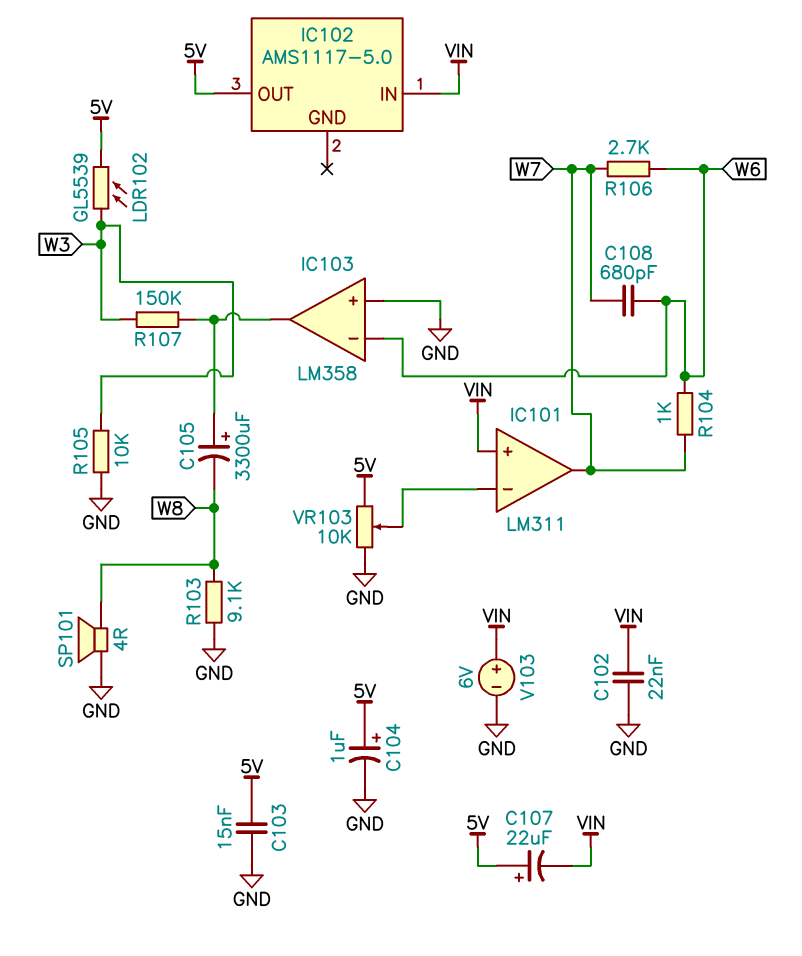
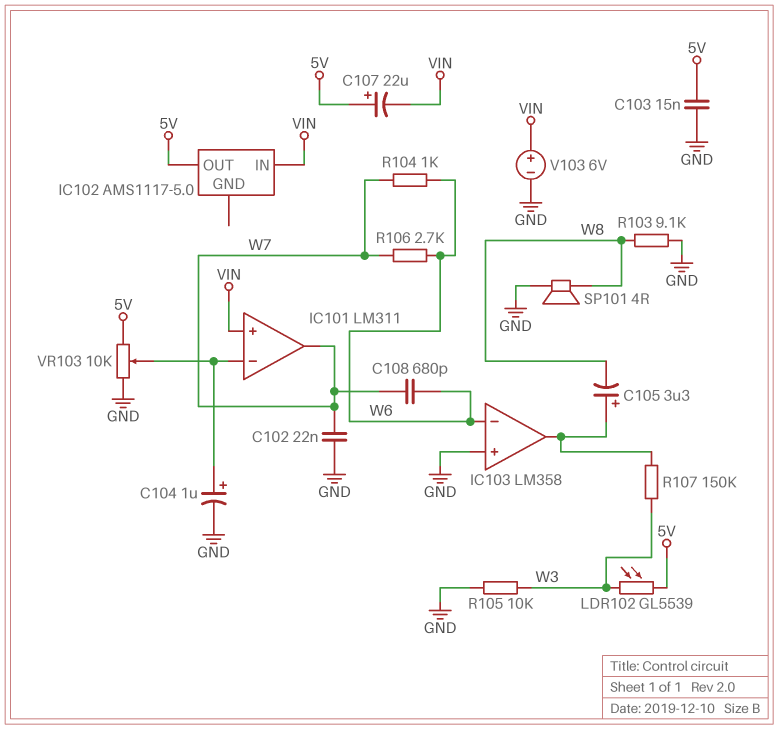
C102: 22nF (GND, VIN) -> 22nF (GND, W7)
C104: 1uF (plus 5V, minus GND) -> 1uF (plus IC101/in-, minus GND)
C105: 3300uF (plus IC103/out, minus W8) -> 3.3uF (plus IC103/out, minus W8)

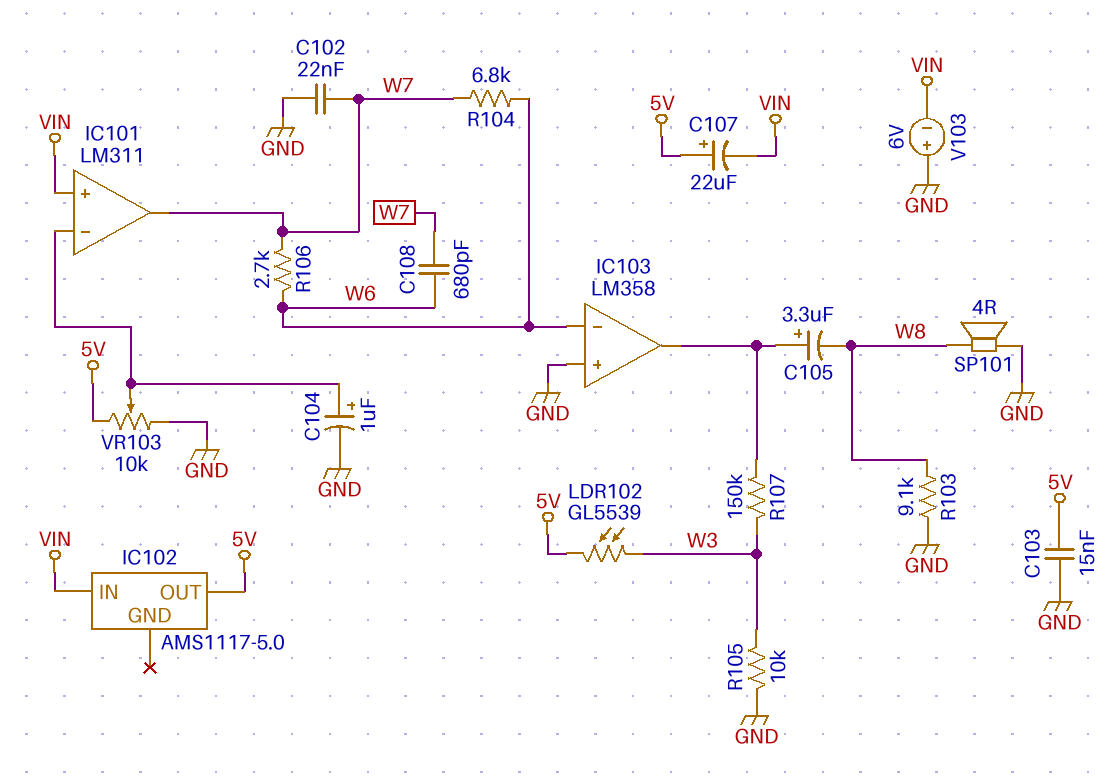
R104: 1k (W6, W7) -> 6.8k (W6, W7)
V103: 6V (plus VIN, minus GND) -> 6V (plus GND, minus VIN)

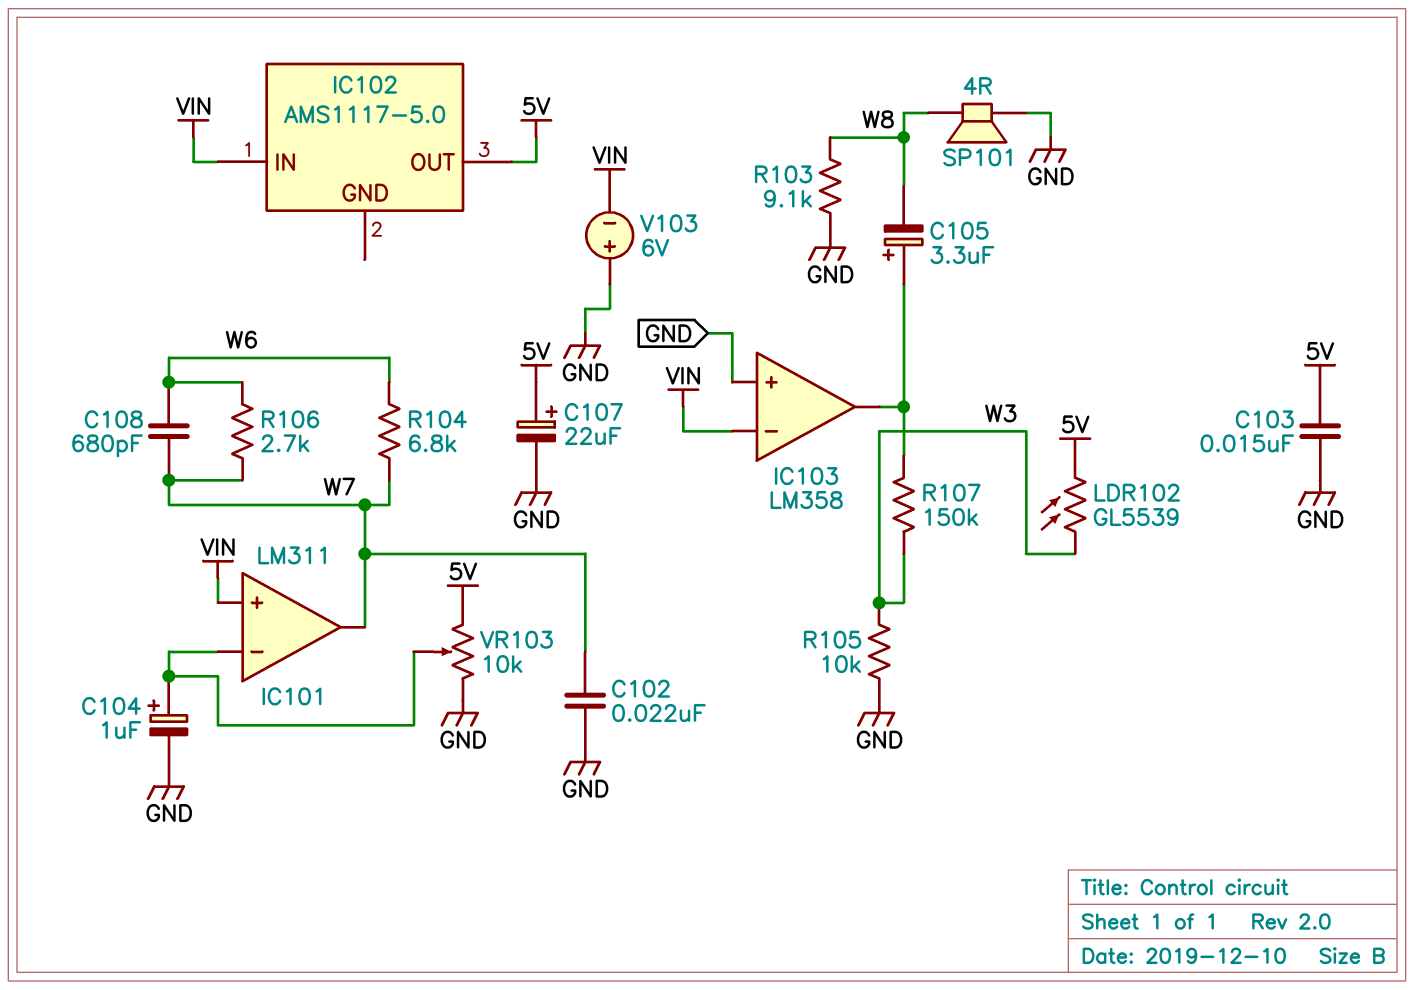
C107: 22uF (plus 5V, minus VIN) -> 22uF (plus 5V, minus GND)
IC103 pin in-: W6 -> VIN

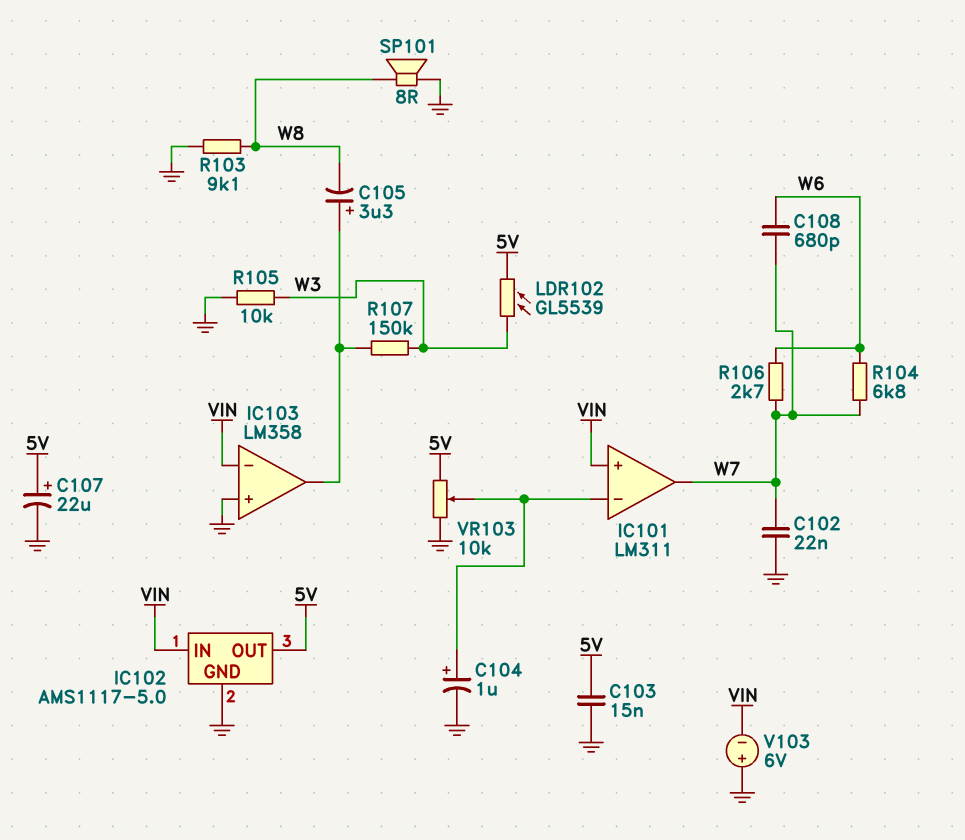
IC102 pin GND: none -> GND
SP101: speaker 4R (GND, W8) -> speaker 8R (GND, W8)

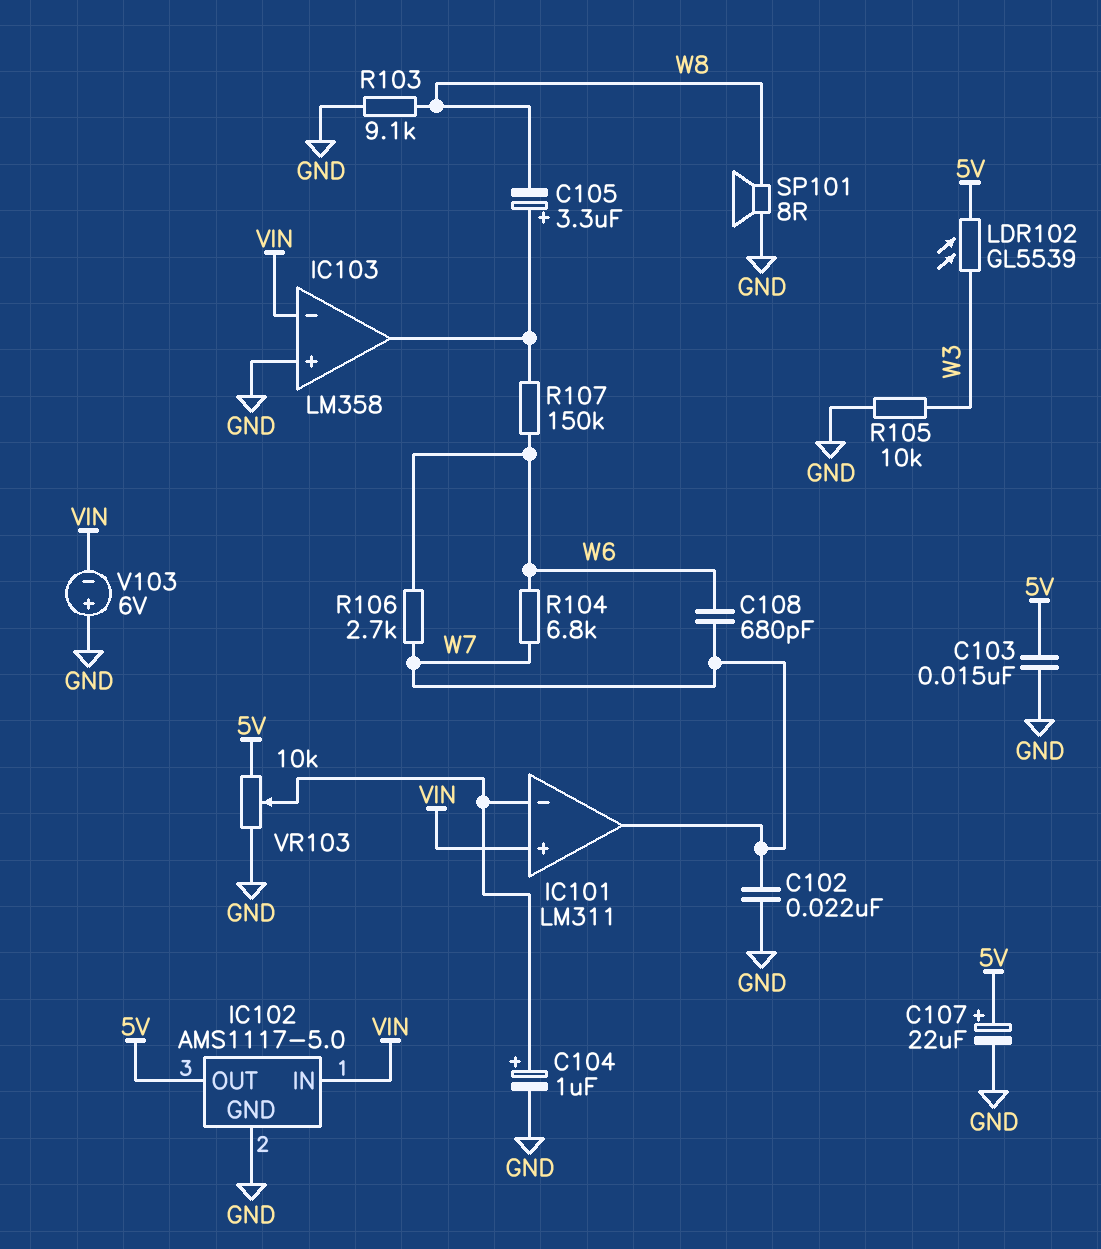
R107: 150k (IC103/out, W3) -> 150k (IC103/out, W6)

